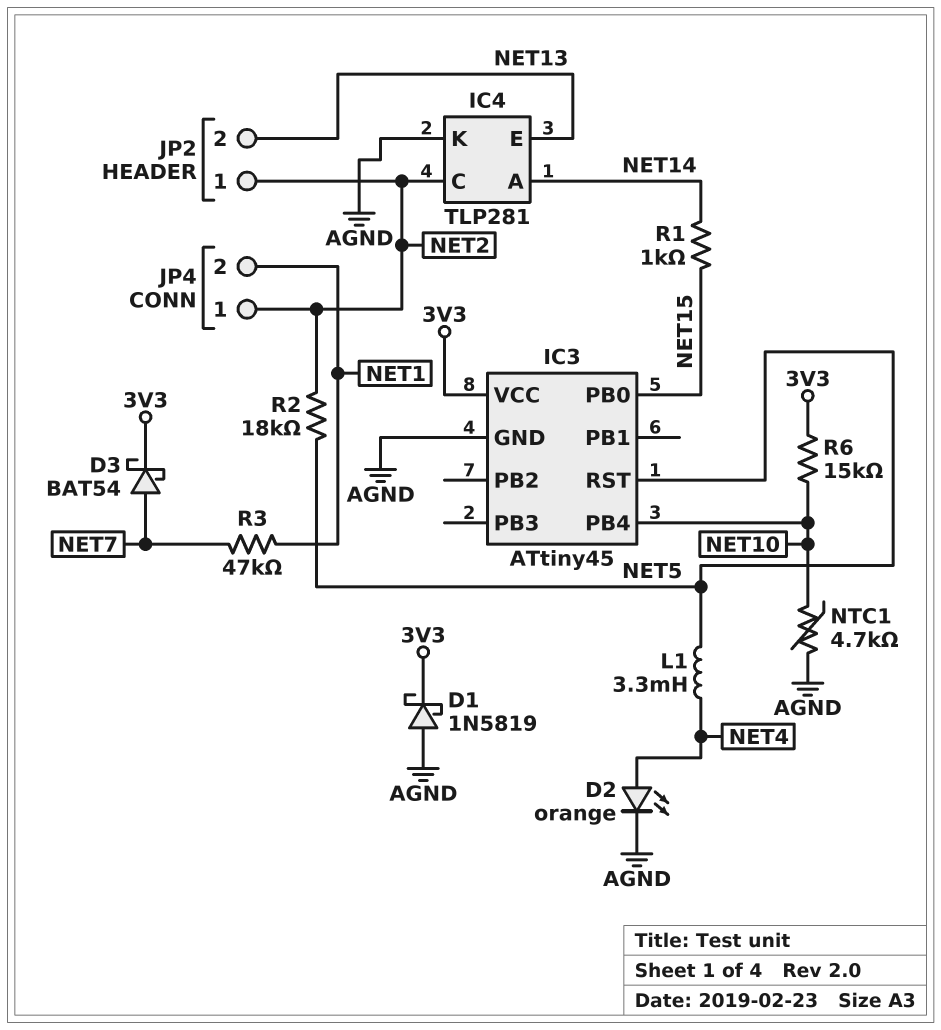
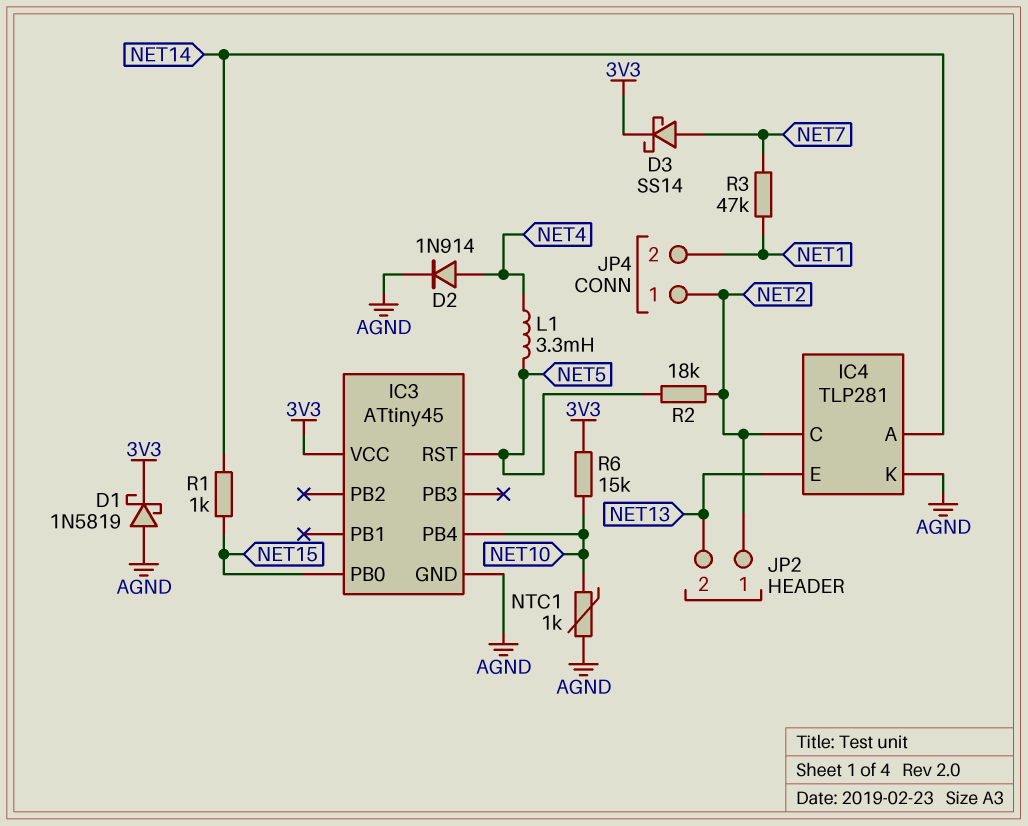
D2: LED orange (A NET4, K AGND) -> diode 1N914 (A NET4, K AGND)
D3: schottky BAT54 (A NET7, K 3V3) -> schottky SS14 (A NET7, K 3V3)
NTC1: 4.7k (AGND, NET10) -> 1k (AGND, NET10)

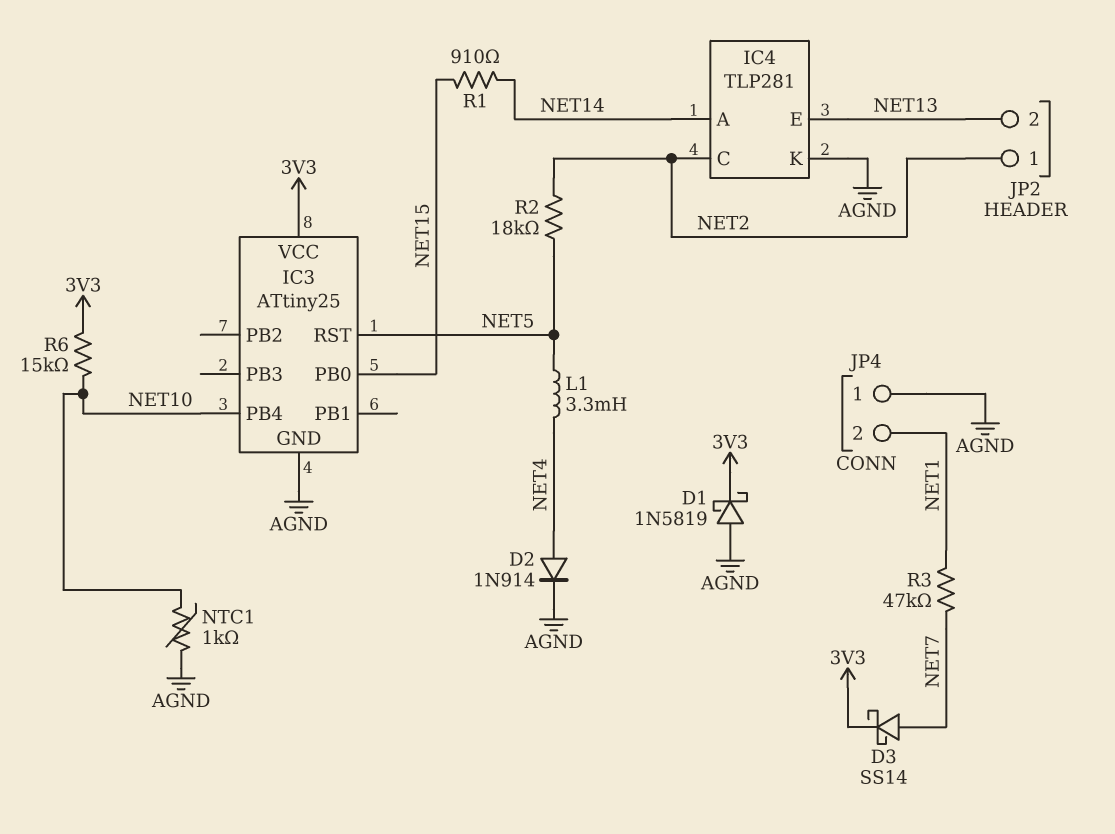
IC3: ATtiny45 -> ATtiny25
JP4 pin 1: NET2 -> AGND
R1: 1k (NET14, NET15) -> 910 (NET14, NET15)

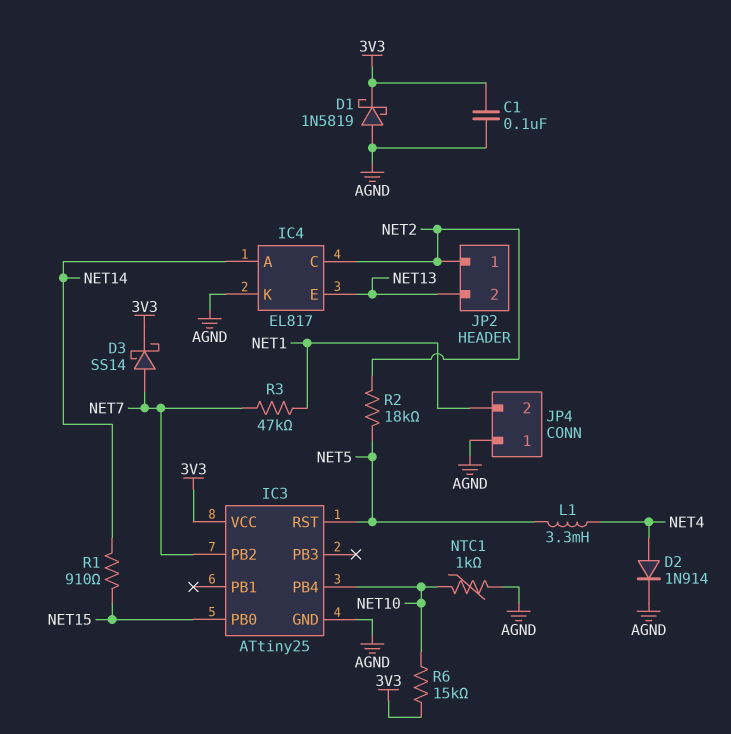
C1: none -> 100nF (3V3, AGND)
IC3 pin PB2: none -> NET7
IC4: TLP281 -> EL817

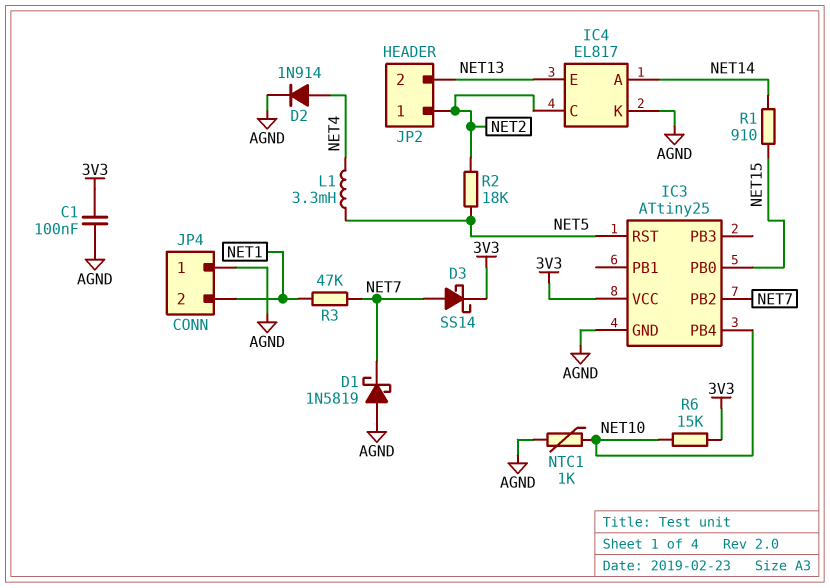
D1: schottky 1N5819 (A AGND, K 3V3) -> schottky 1N5819 (A AGND, K NET7)

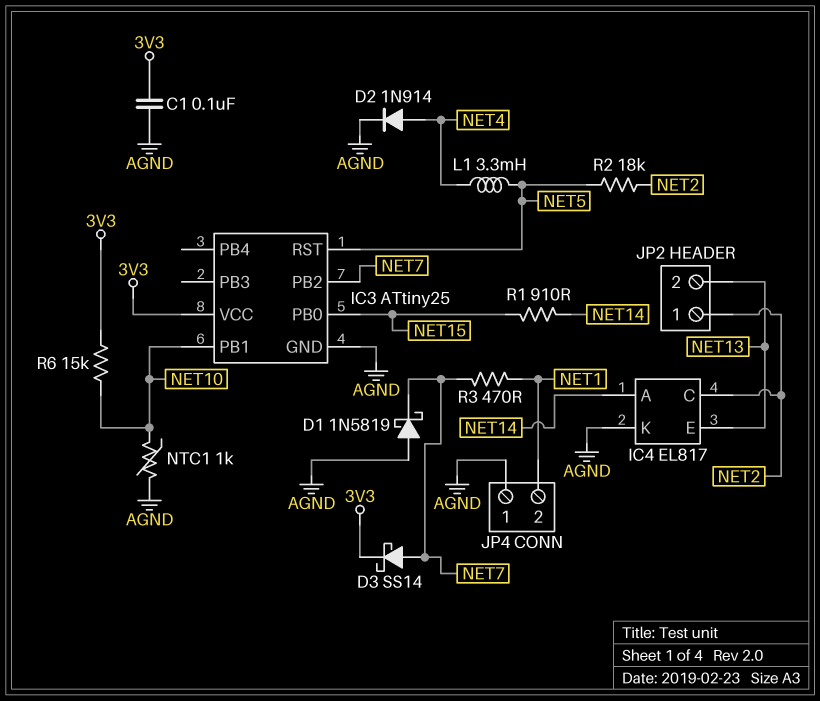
IC3 pin PB1: none -> NET10
IC3 pin PB4: NET10 -> none
R3: 47k (NET1, NET7) -> 470 (NET1, NET7)

